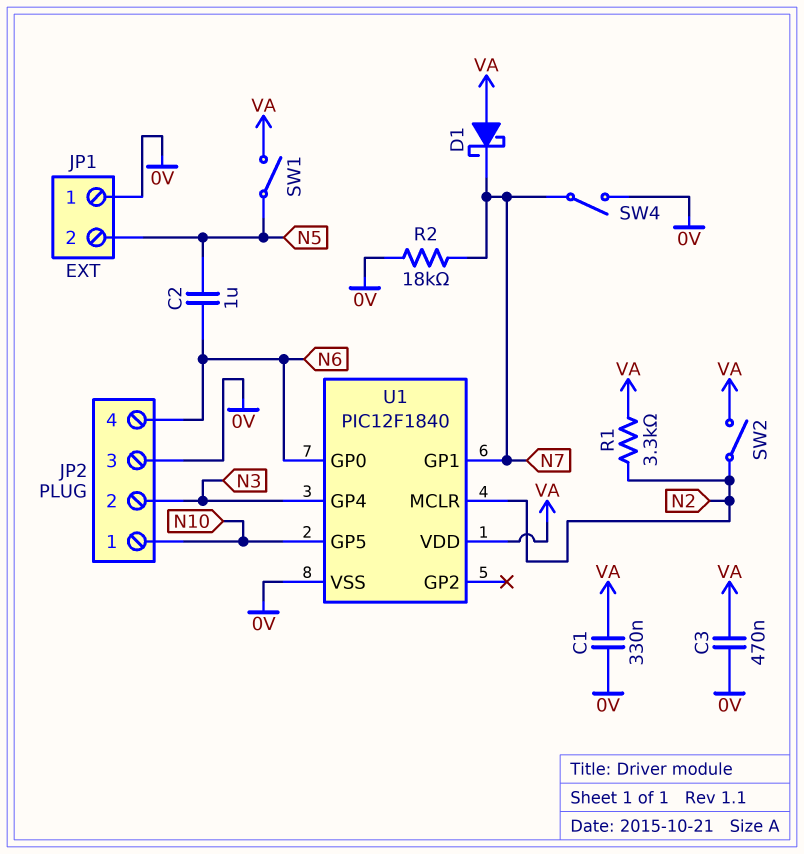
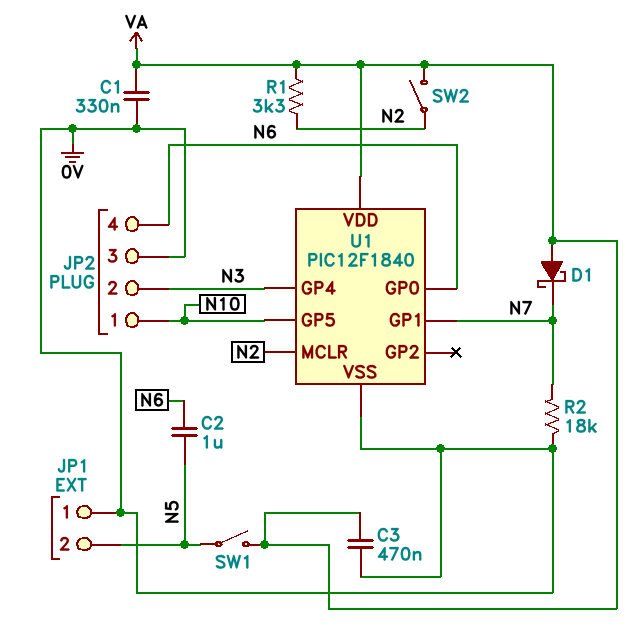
SW4: switch (0V, N7) -> none

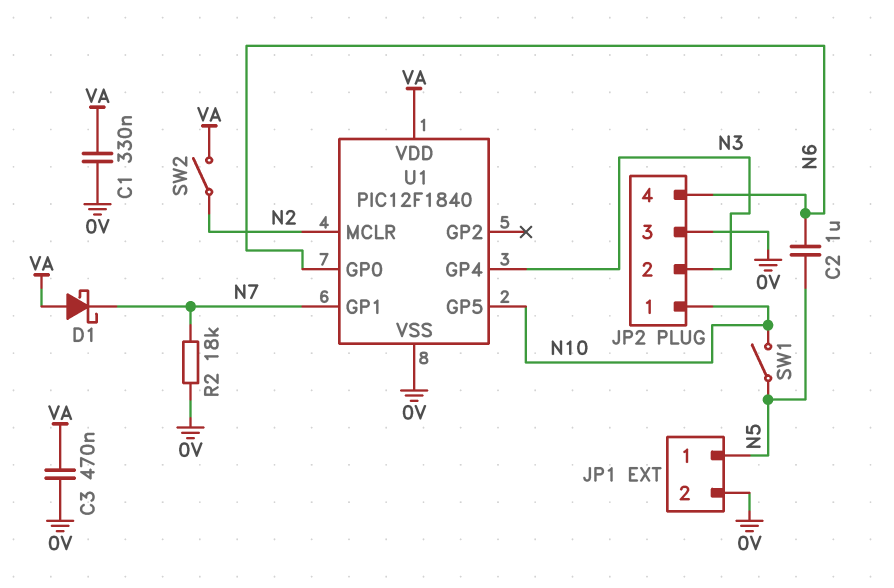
JP1 pin 1: 0V -> N5
JP1 pin 2: N5 -> 0V
R1: 3.3k (N2, VA) -> none
SW1: switch (N5, VA) -> switch (N5, N10)

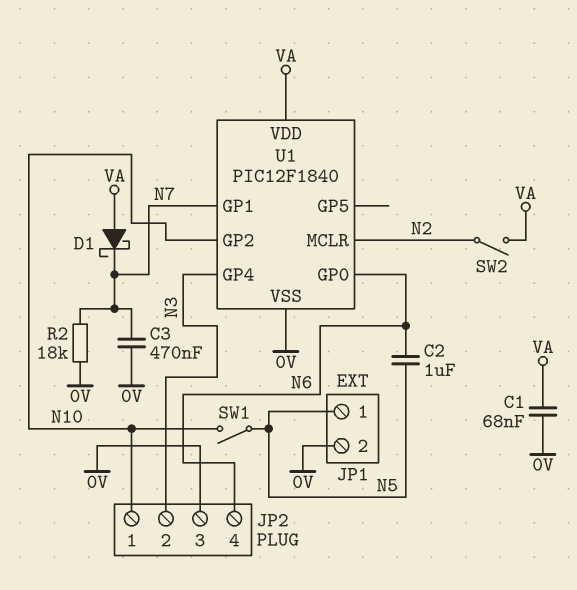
C1: 330nF (0V, VA) -> 68nF (0V, VA)
C3: 470nF (0V, VA) -> 470nF (0V, N7)
U1 pin GP2: none -> N10
U1 pin GP5: N10 -> none

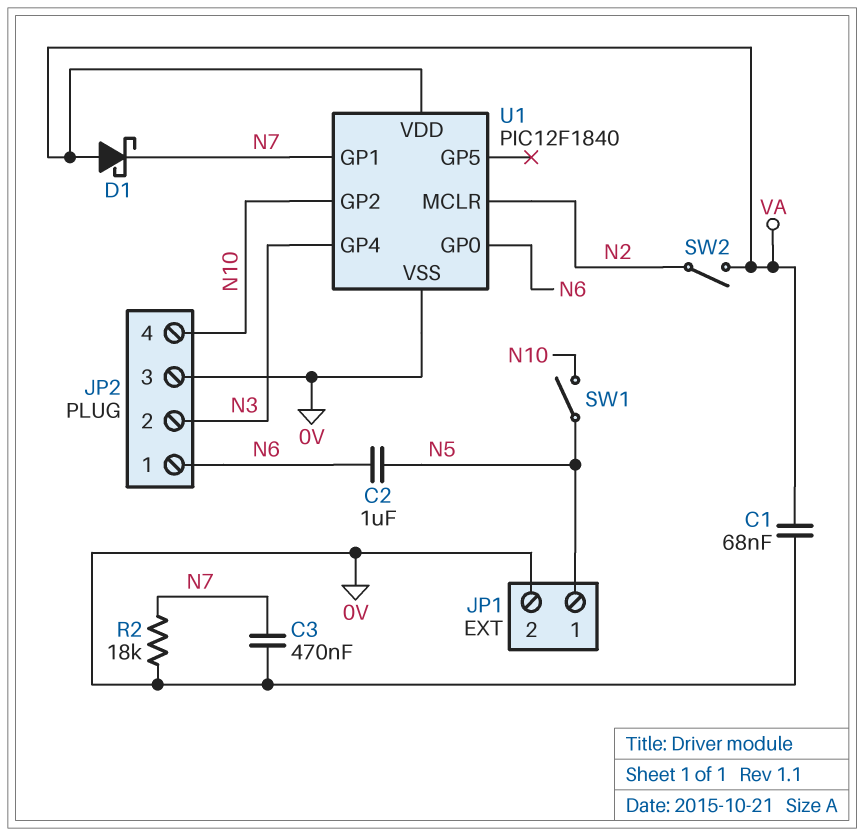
JP2 pin 1: N10 -> N6
JP2 pin 4: N6 -> N10

